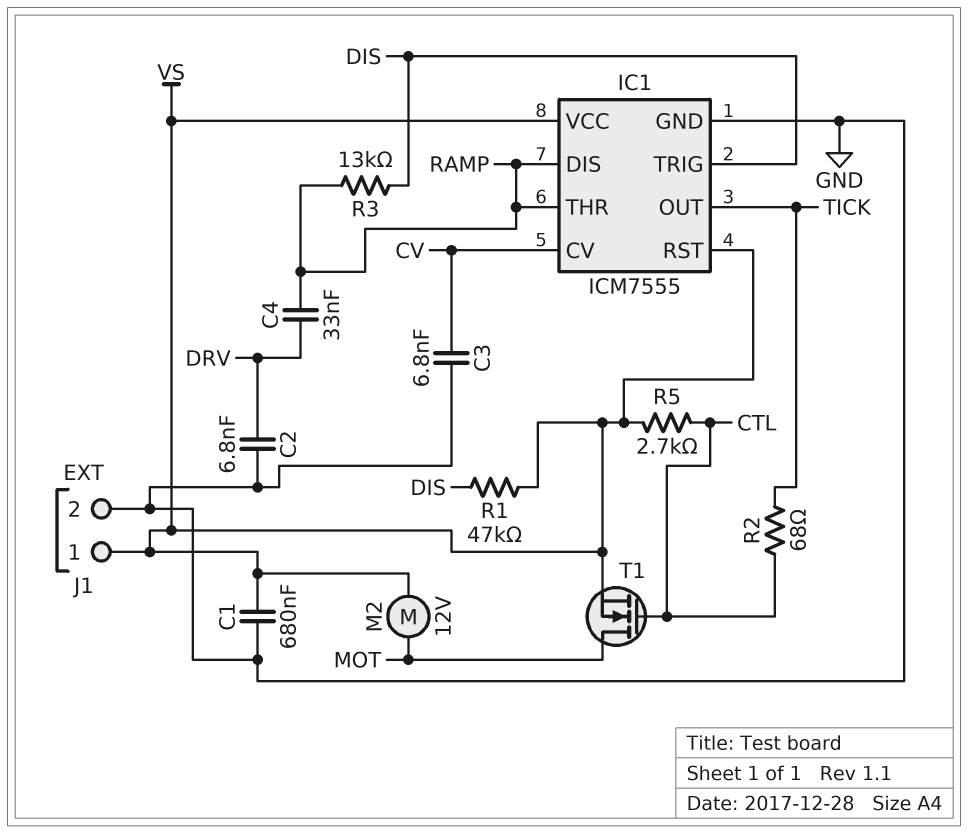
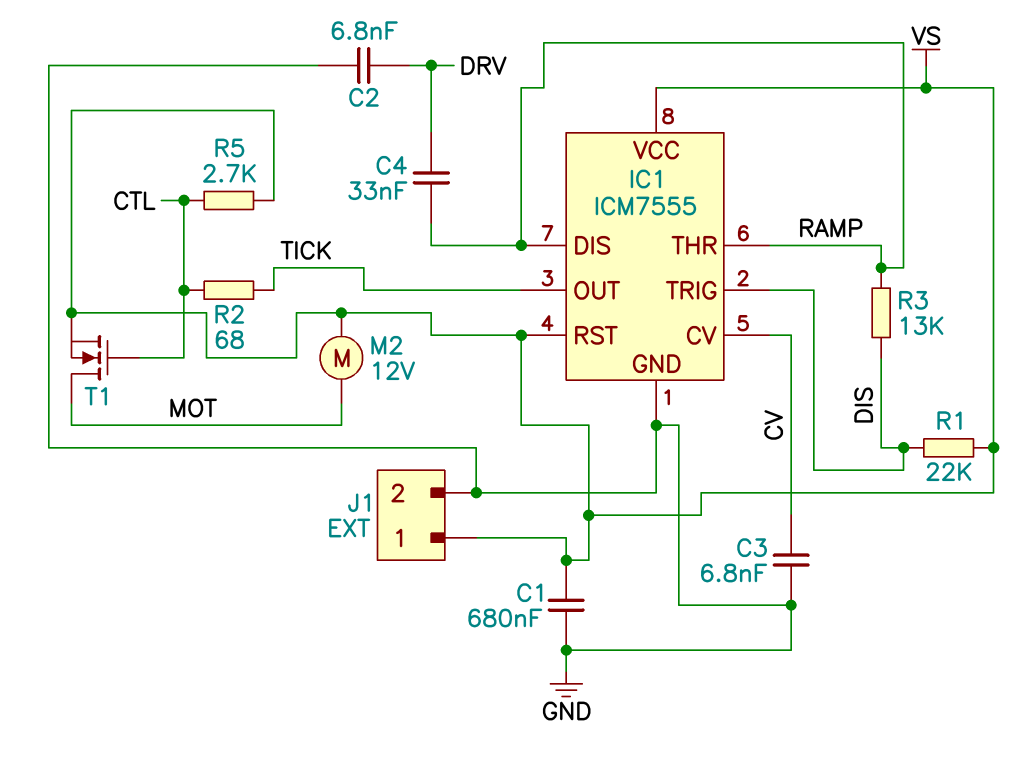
R1: 47k (DIS, VS) -> 22k (DIS, VS)

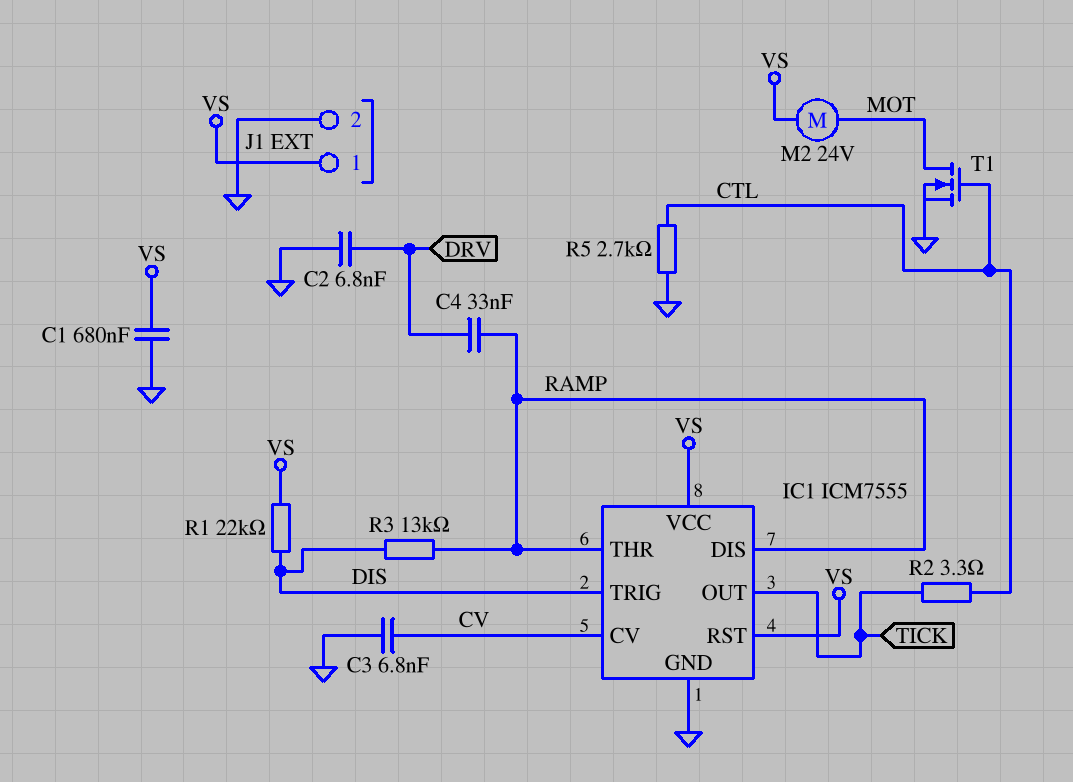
M2: motor 12V (MOT, VS) -> motor 24V (MOT, VS)
R2: 68 (CTL, TICK) -> 3.3 (CTL, TICK)
R5: 2.7k (CTL, VS) -> 2.7k (CTL, GND)
T1: NMOS (G CTL, D MOT, S VS) -> NMOS (G CTL, D MOT, S GND)

